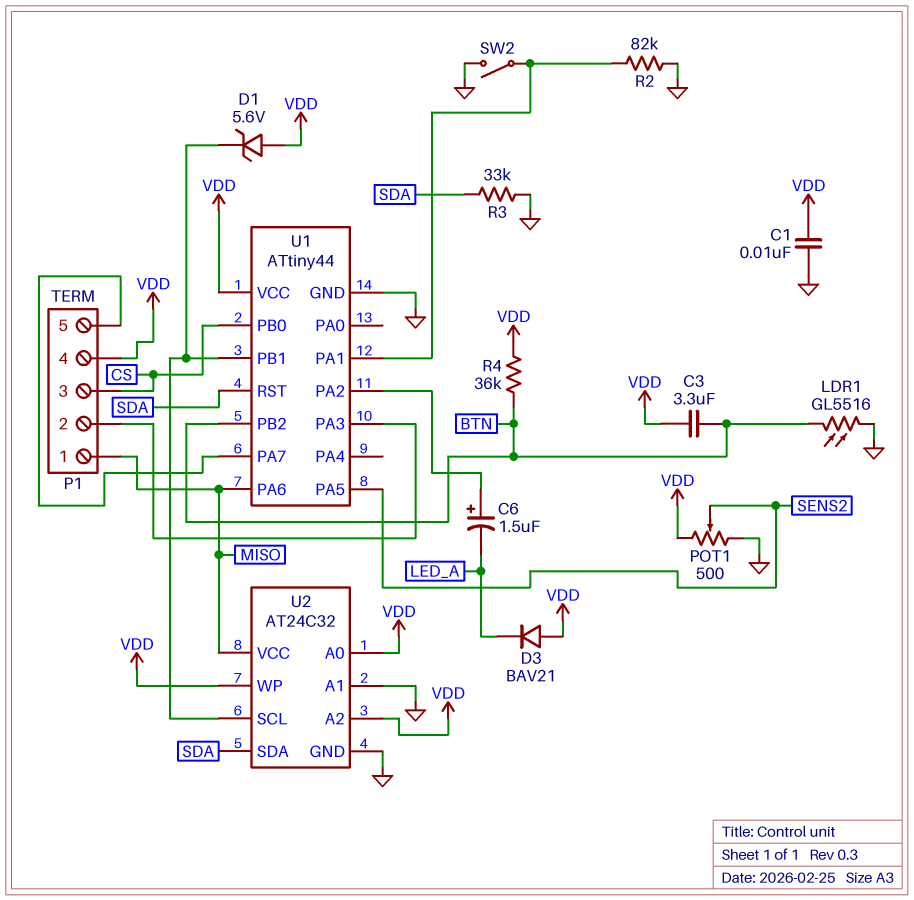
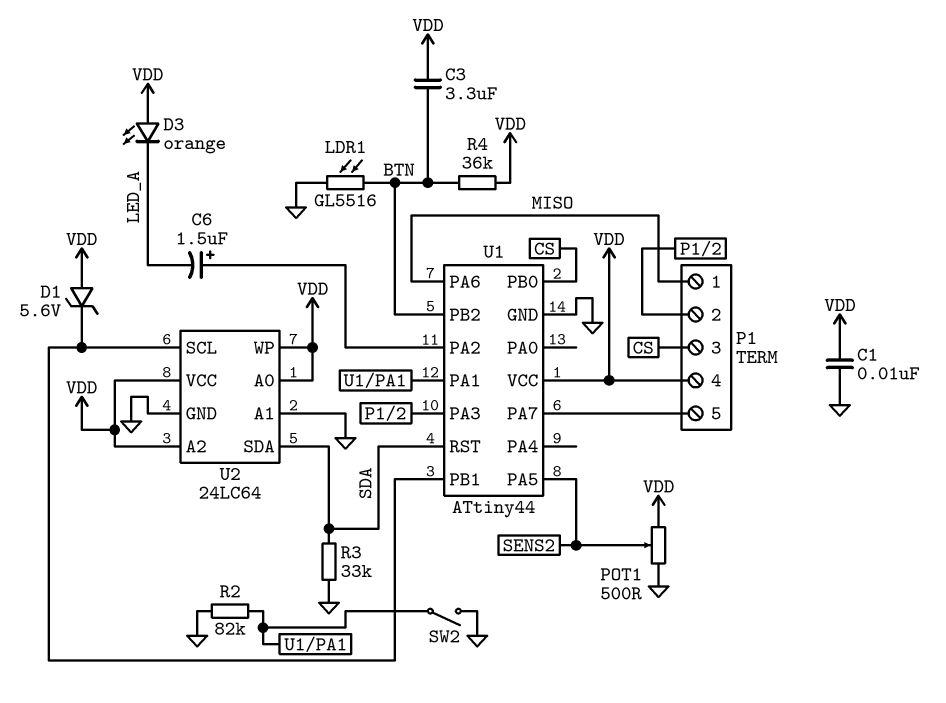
D3: diode BAV21 (A VDD, K LED_A) -> LED orange (A VDD, K LED_A)
U2: AT24C32 -> 24LC64
U2 pin VCC: MISO -> VDD

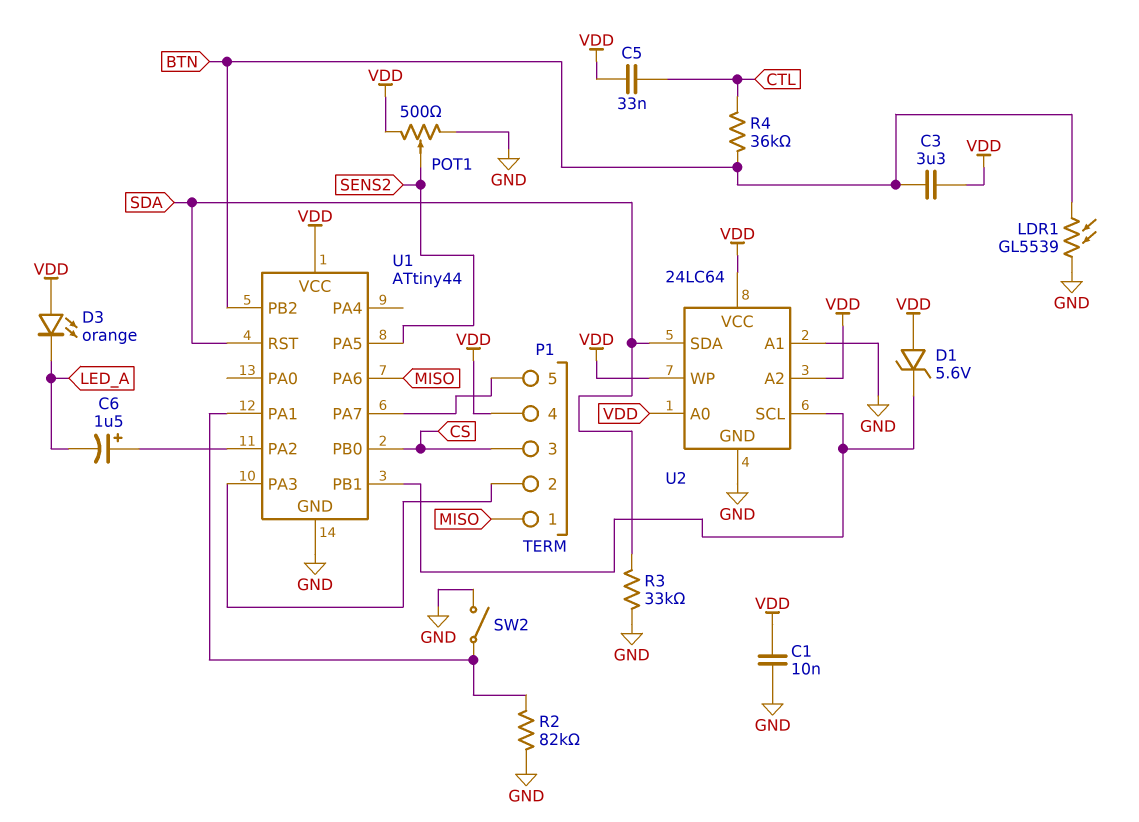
C5: none -> 33nF (CTL, VDD)
LDR1: GL5516 (BTN, GND) -> GL5539 (BTN, GND)
R4: 36k (BTN, VDD) -> 36k (BTN, CTL)

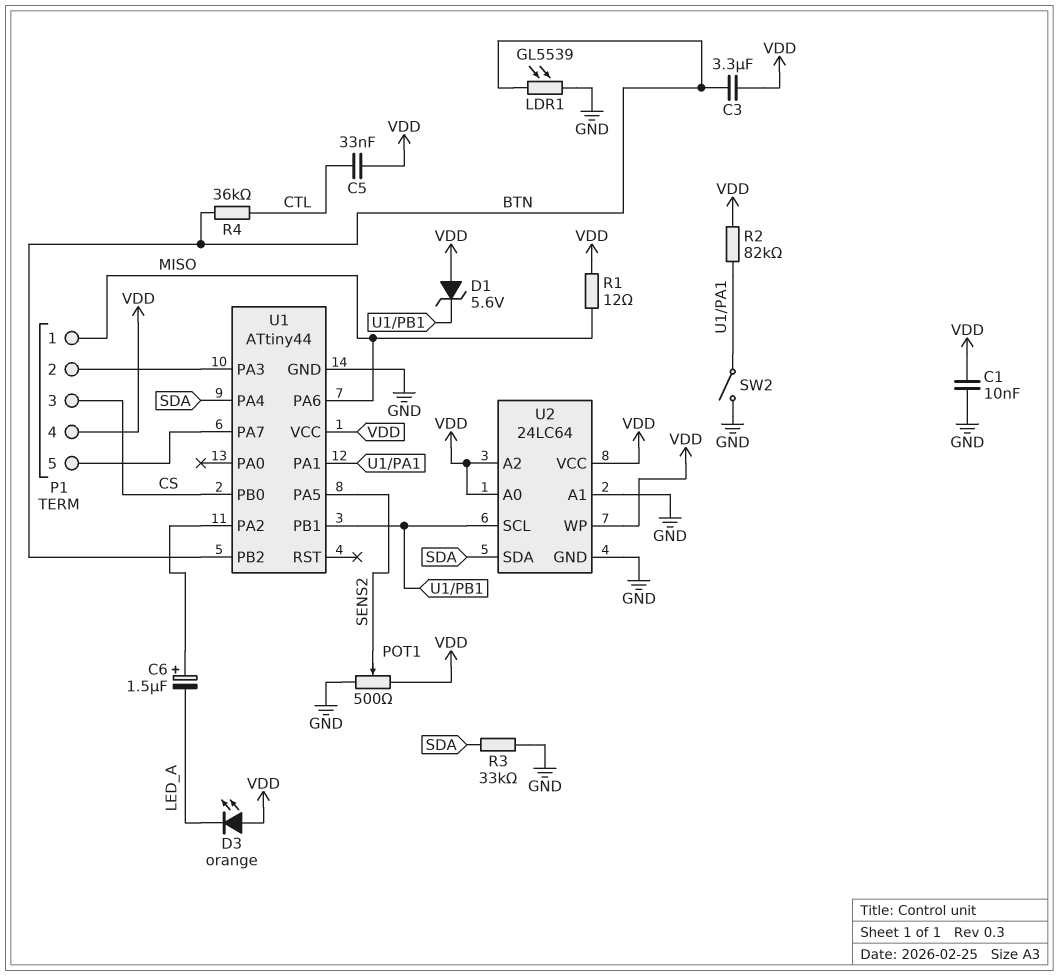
R1: none -> 12 (MISO, VDD)
R2: 82k (GND, U1/PA1) -> 82k (U1/PA1, VDD)
U1 pin PA4: none -> SDA
U1 pin RST: SDA -> none

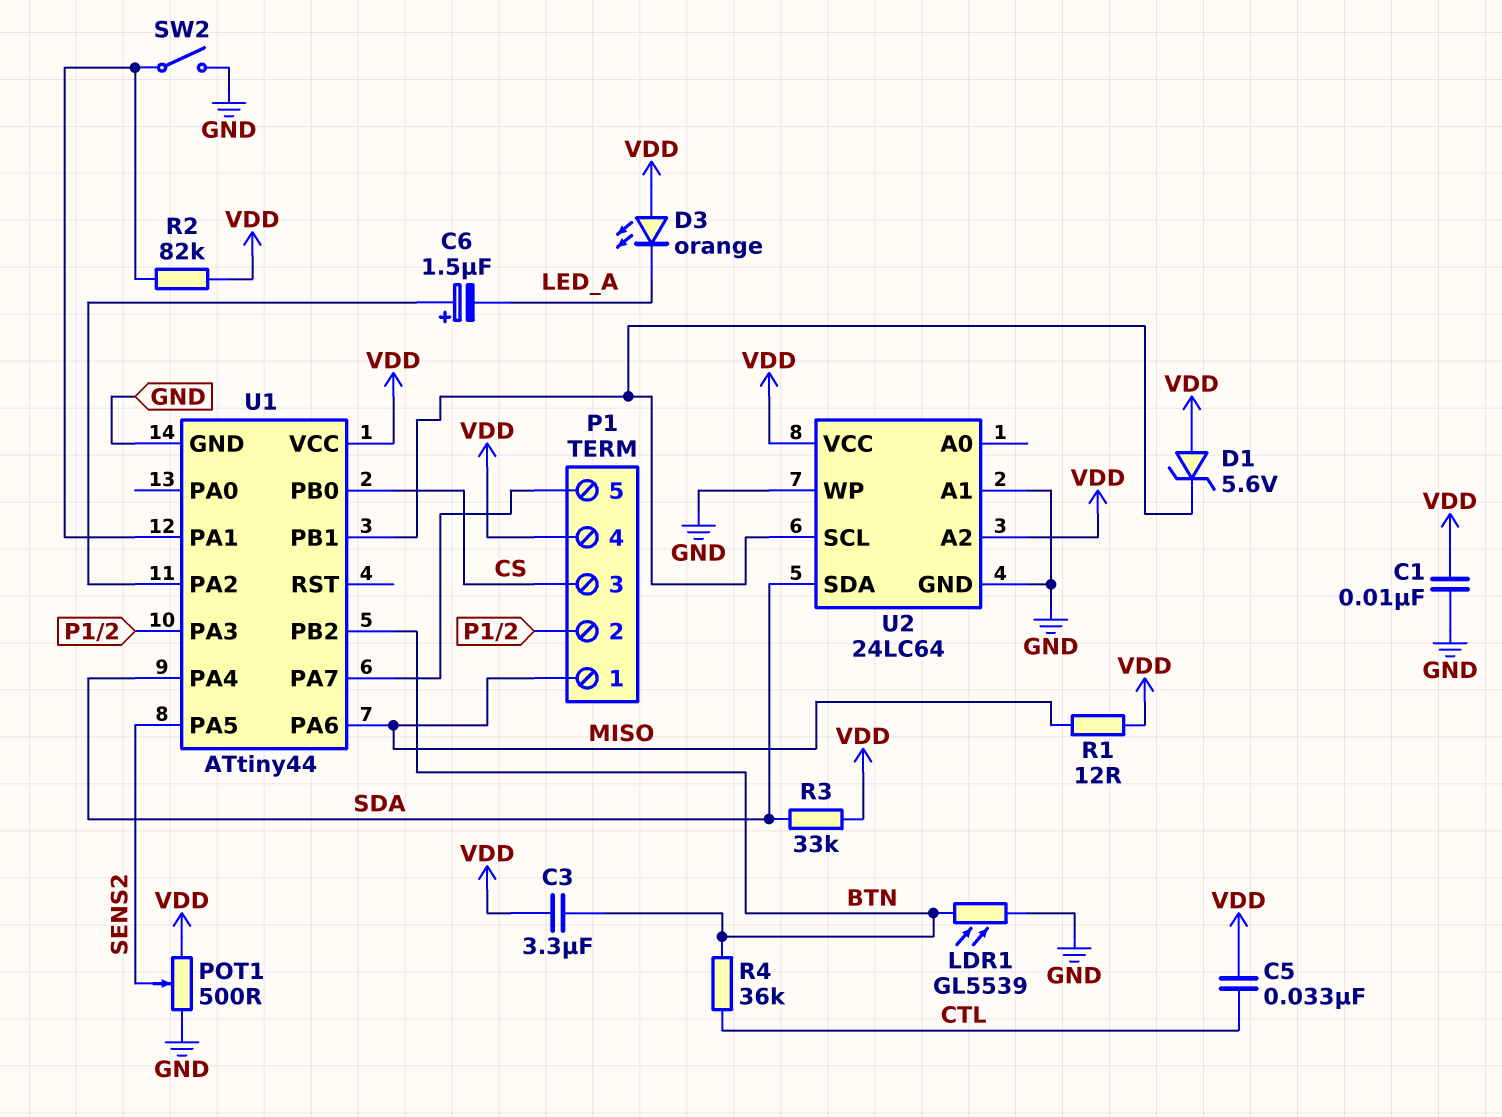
R3: 33k (GND, SDA) -> 33k (SDA, VDD)
U2 pin A0: VDD -> none
U2 pin WP: VDD -> GND

